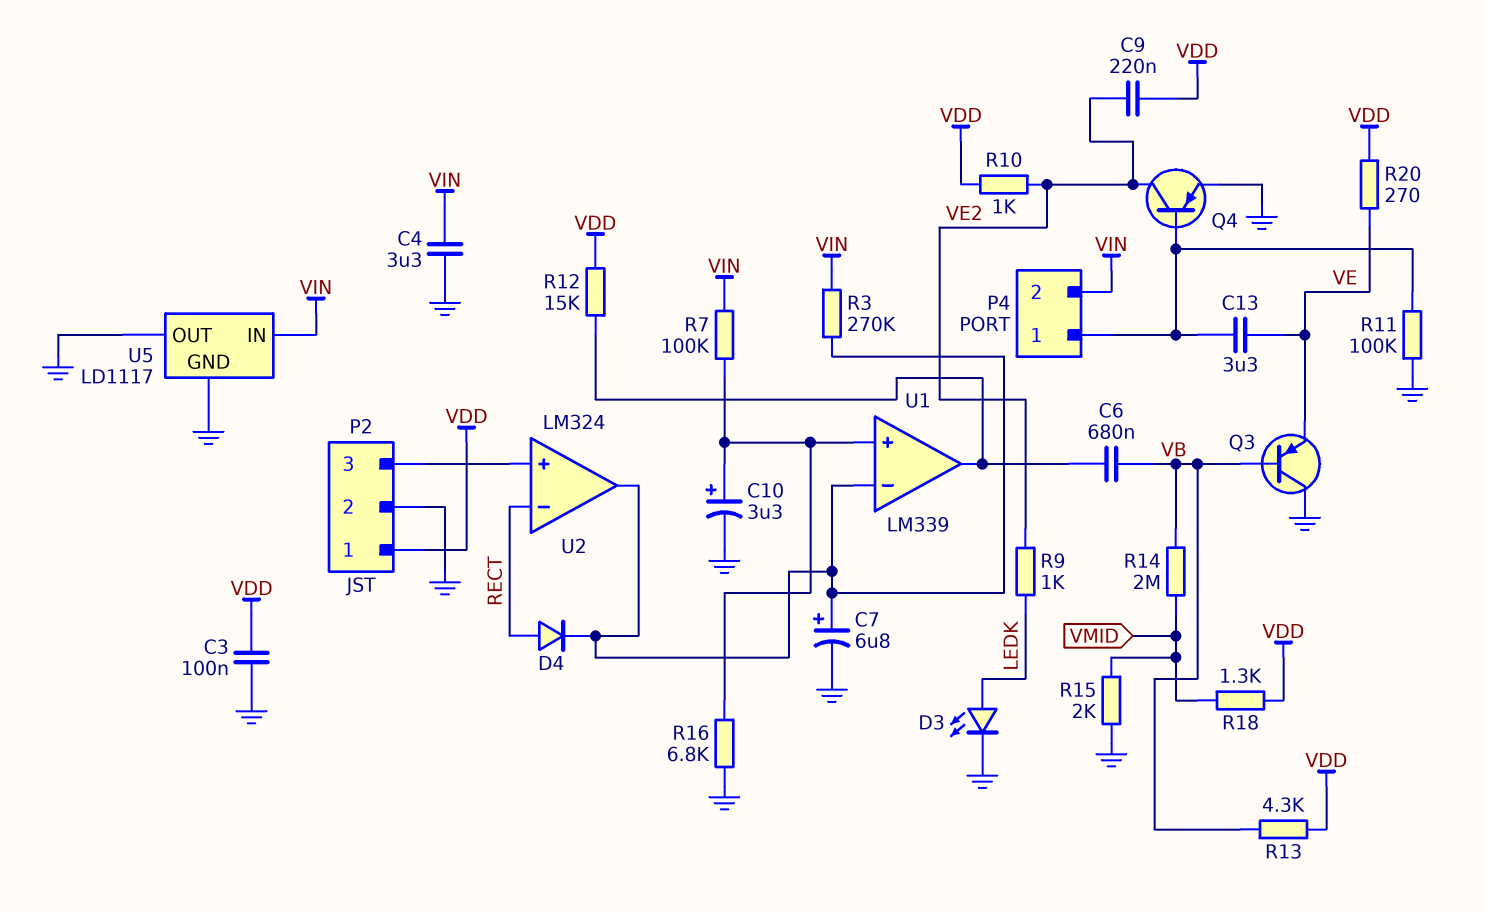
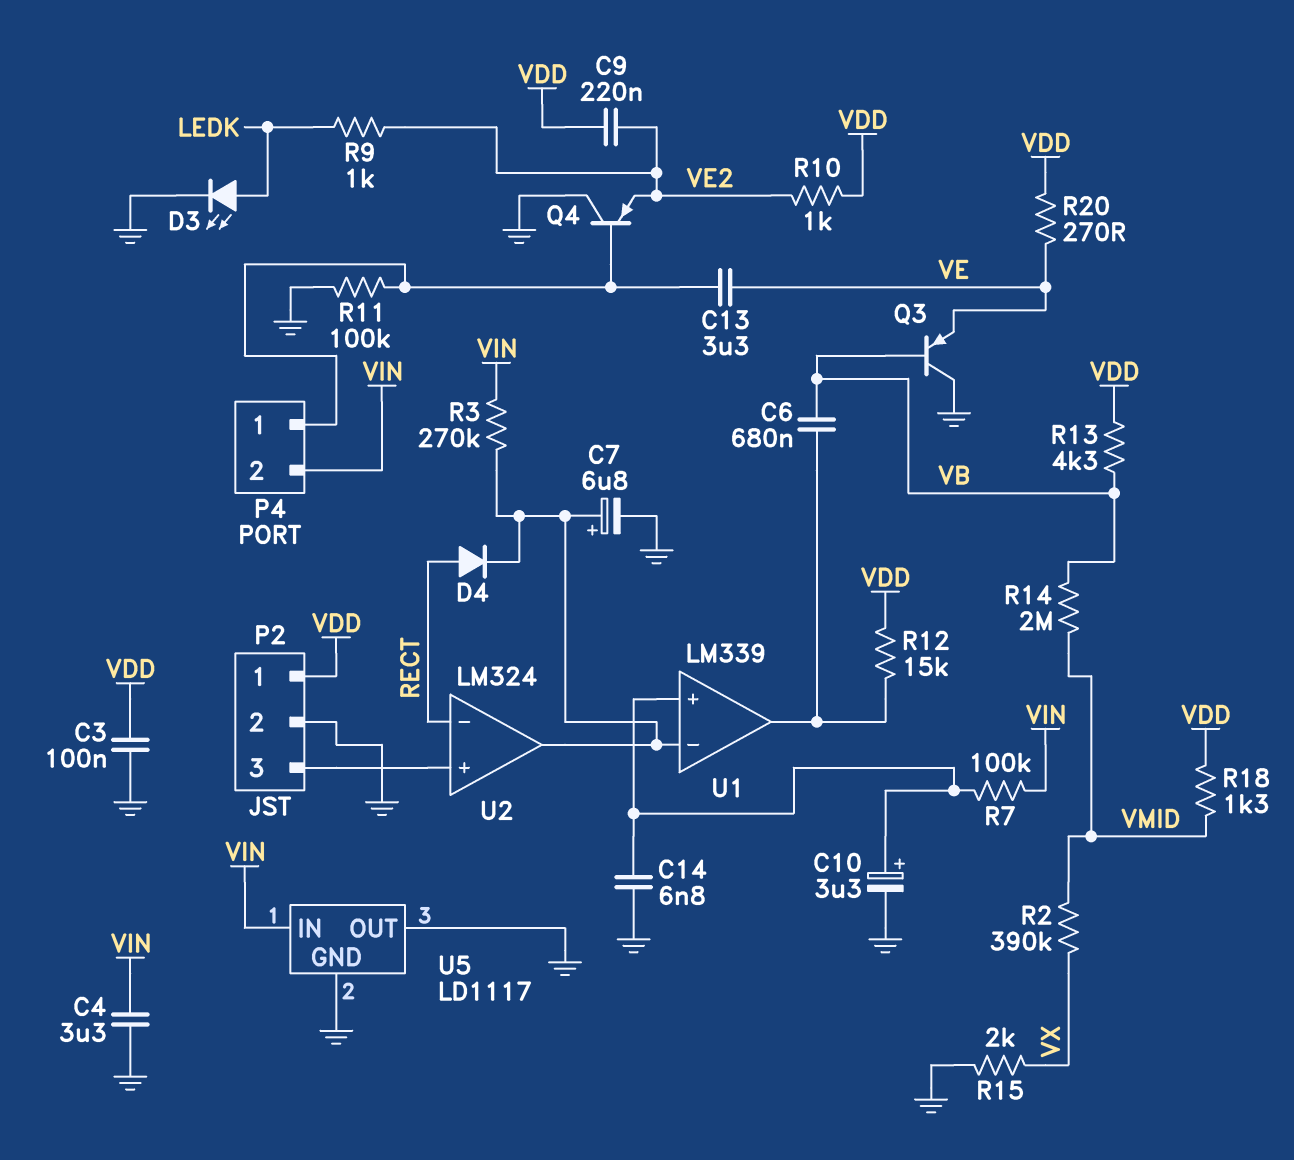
C14: none -> 6.8nF (GND, U1/in+)
Q4: PNP (B P4/1, C VE2, E GND) -> PNP (B P4/1, C GND, E VE2)
R2: none -> 390k (VMID, VX)
R15: 2k (GND, VMID) -> 2k (GND, VX)
R16: 6.8k (GND, U1/in+) -> none

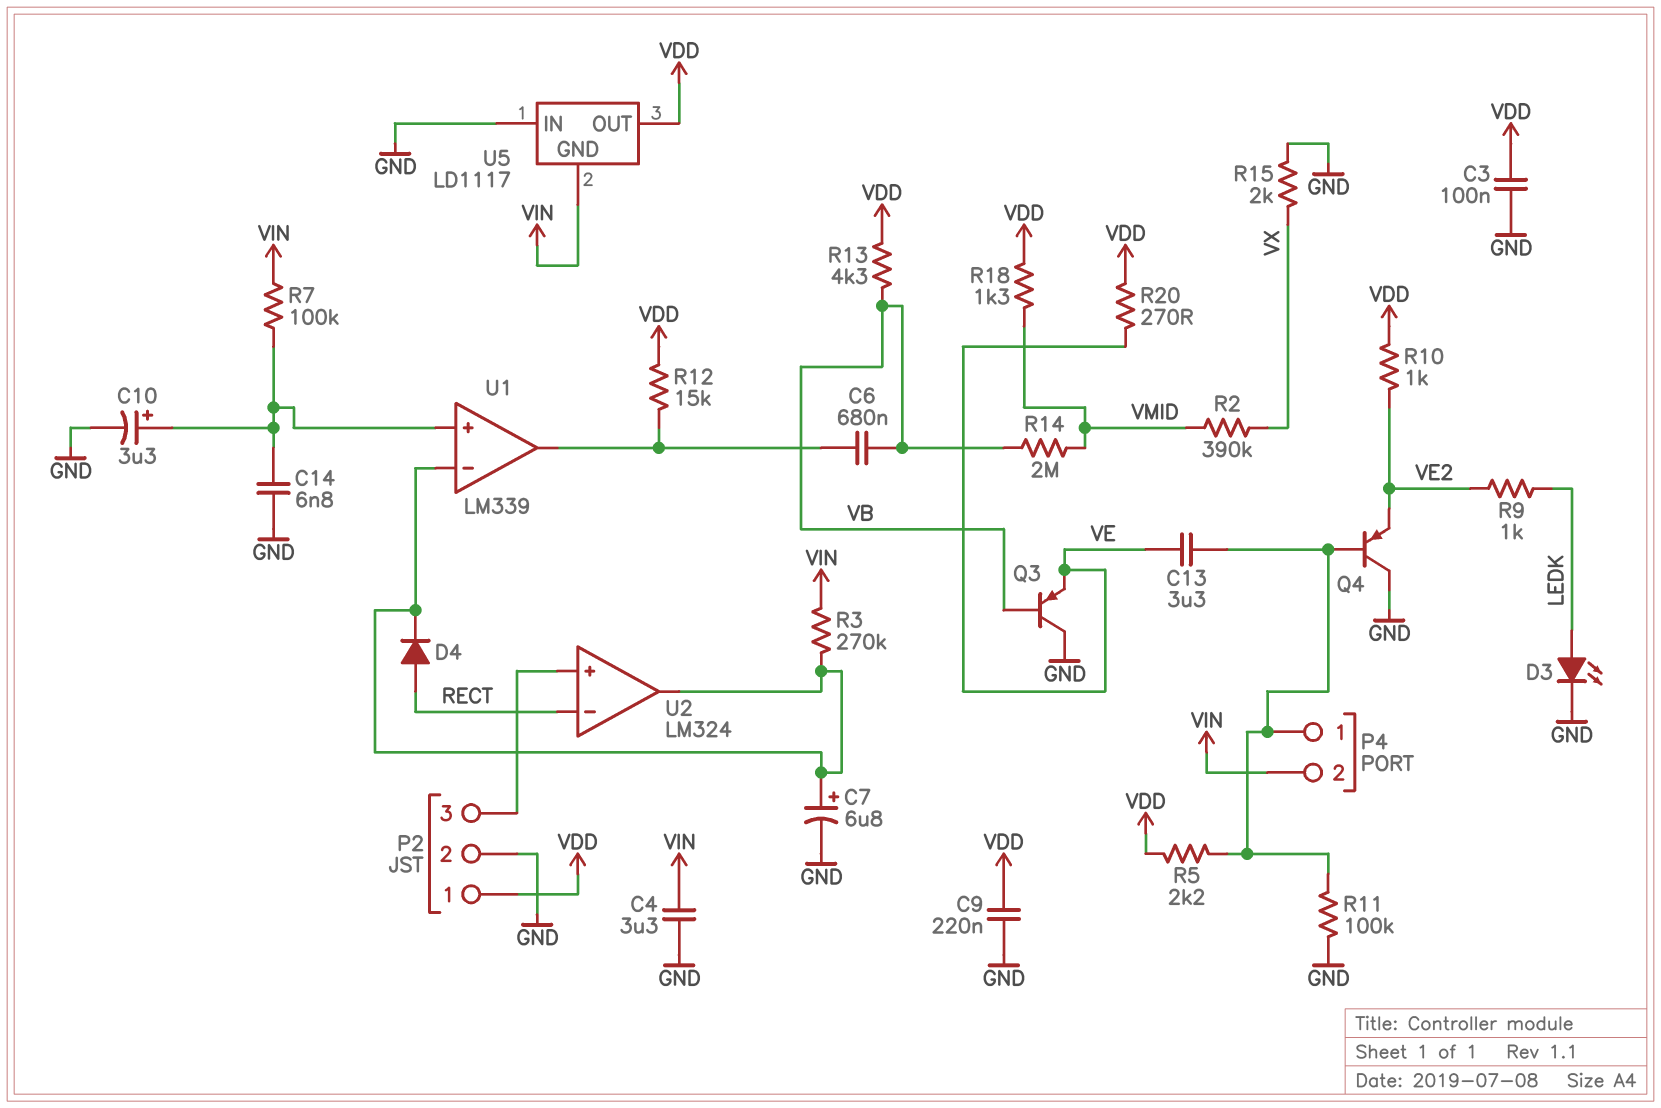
C9: 220nF (VDD, VE2) -> 220nF (GND, VDD)
R5: none -> 2.2k (P4/1, VDD)
U5 pin GND: GND -> VIN
U5 pin IN: VIN -> GND
U5 pin OUT: GND -> VDD

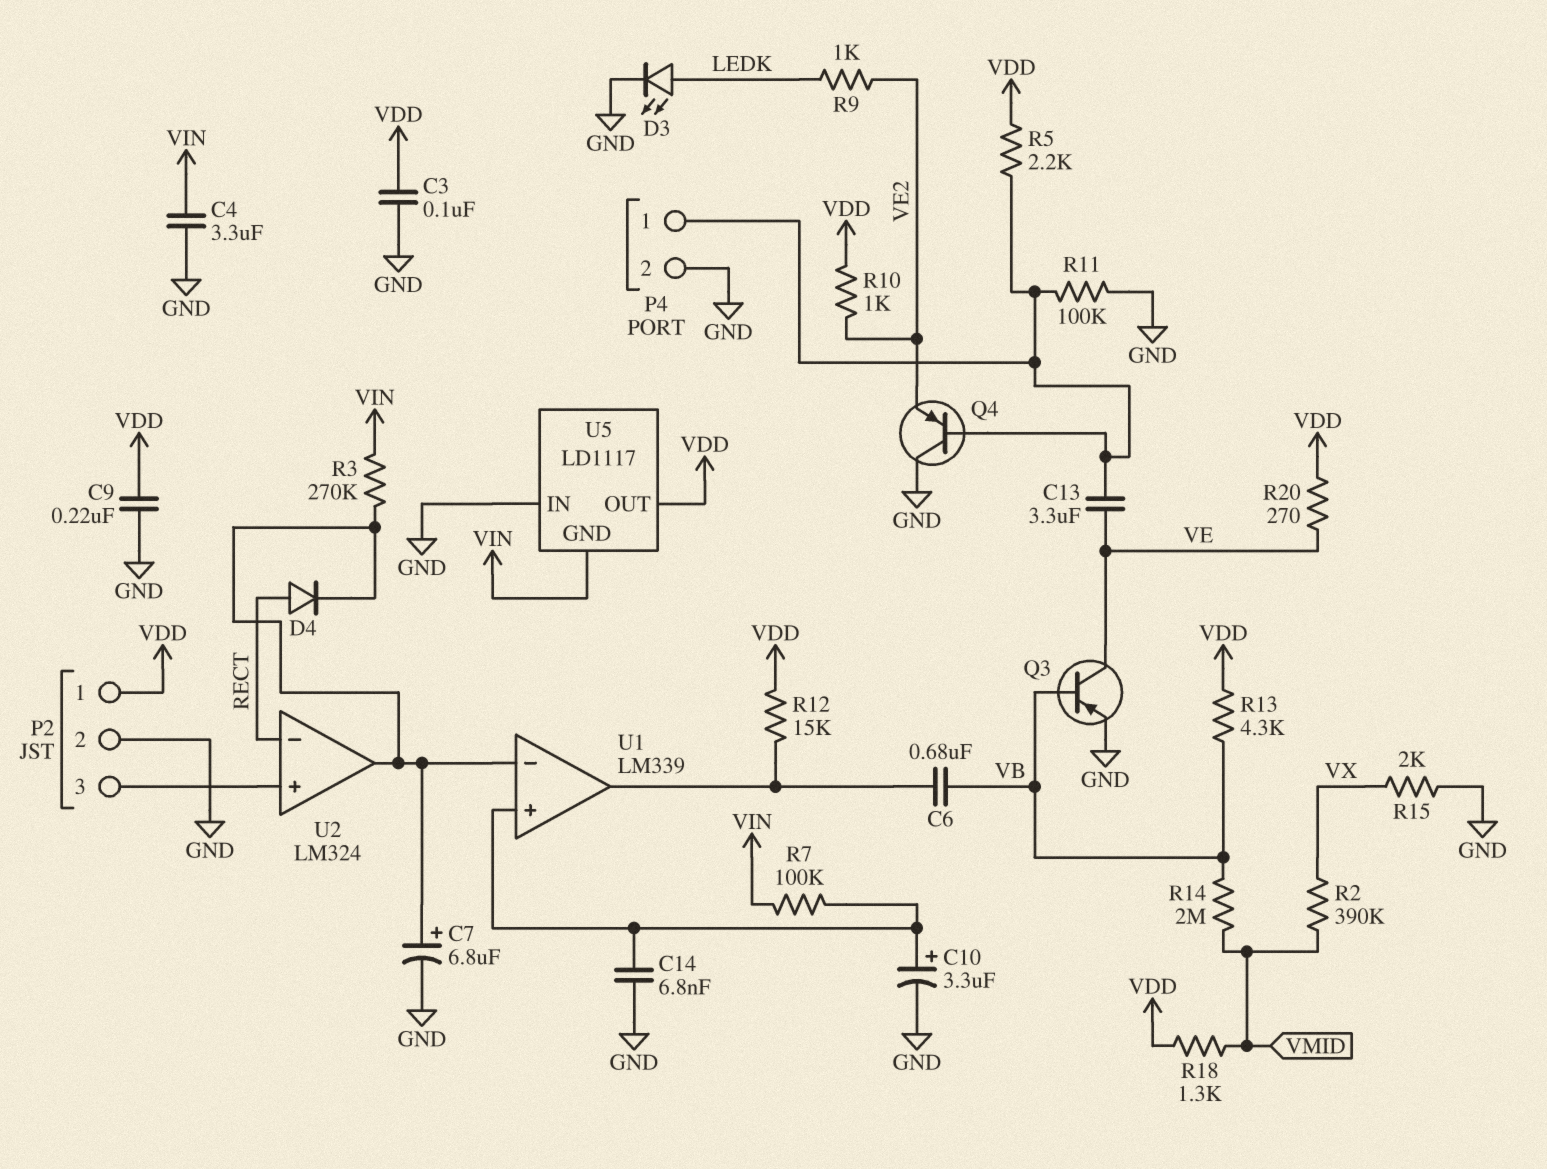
P4 pin 2: VIN -> GND
Q3: PNP (B VB, C GND, E VE) -> PNP (B VB, C VE, E GND)

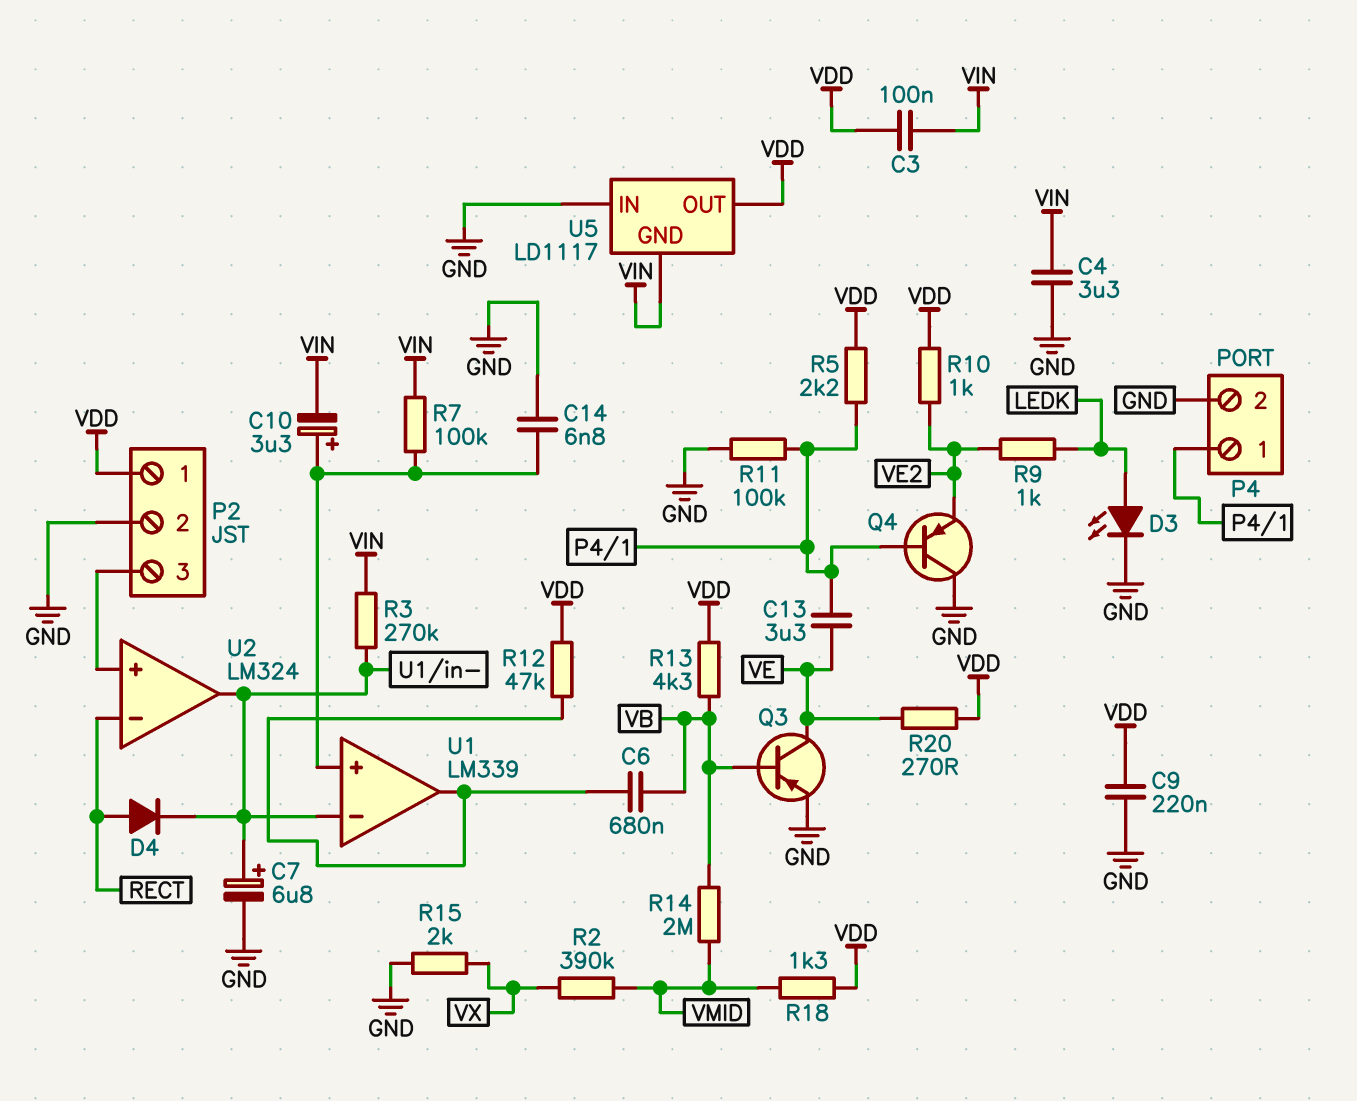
C3: 100nF (GND, VDD) -> 100nF (VDD, VIN)
C10: 3.3uF (plus U1/in+, minus GND) -> 3.3uF (plus U1/in+, minus VIN)
R12: 15k (U1/out, VDD) -> 47k (U1/out, VDD)

